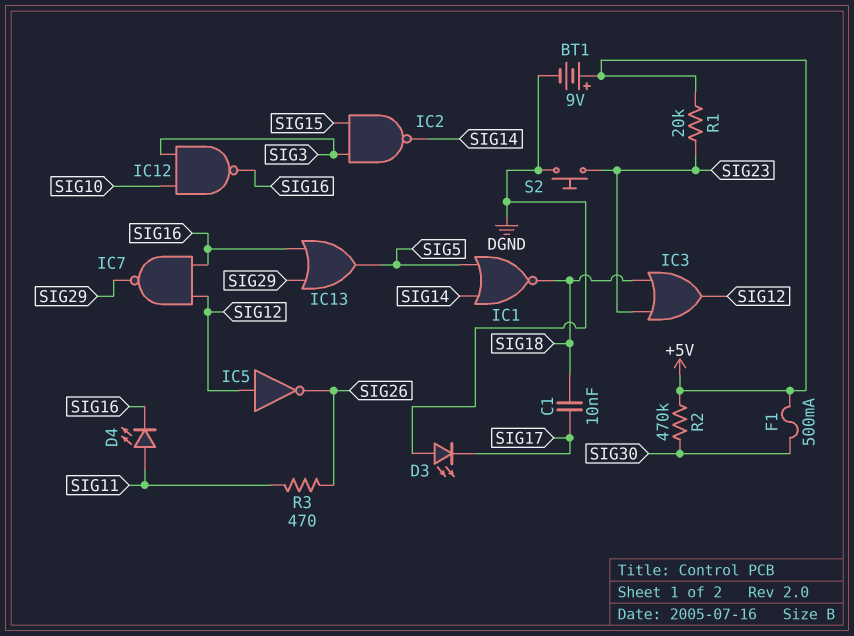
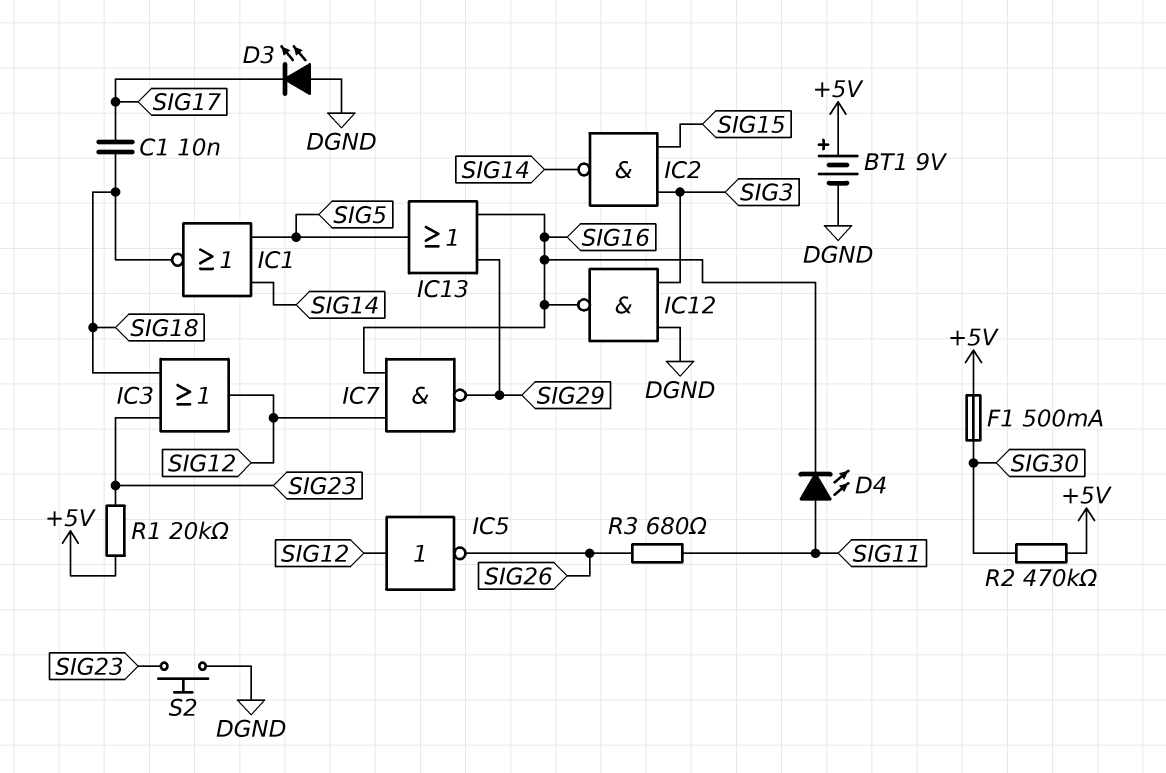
IC12: NAND (in SIG3, in SIG10, out SIG16) -> NAND (in DGND, in SIG3, out SIG16)
R3: 470 (SIG11, SIG26) -> 680 (SIG11, SIG26)

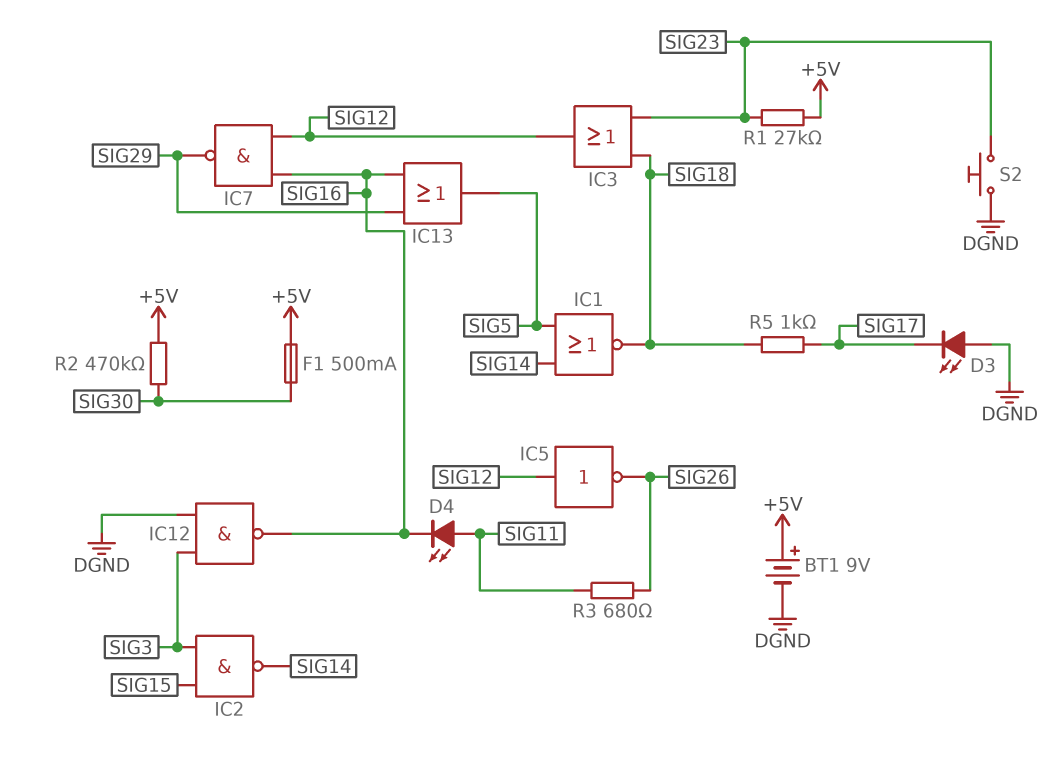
C1: 10nF (SIG17, SIG18) -> none
R1: 20k (+5V, SIG23) -> 27k (+5V, SIG23)
R5: none -> 1k (SIG17, SIG18)

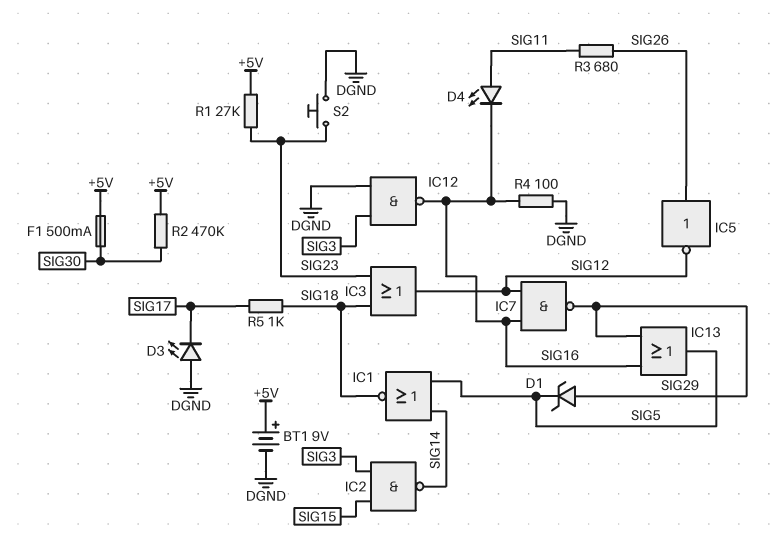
D1: none -> zener (A SIG29, K SIG5)
IC5: NOT (in SIG12, out SIG26) -> NOT (in SIG26, out SIG12)
R4: none -> 100 (DGND, SIG16)

